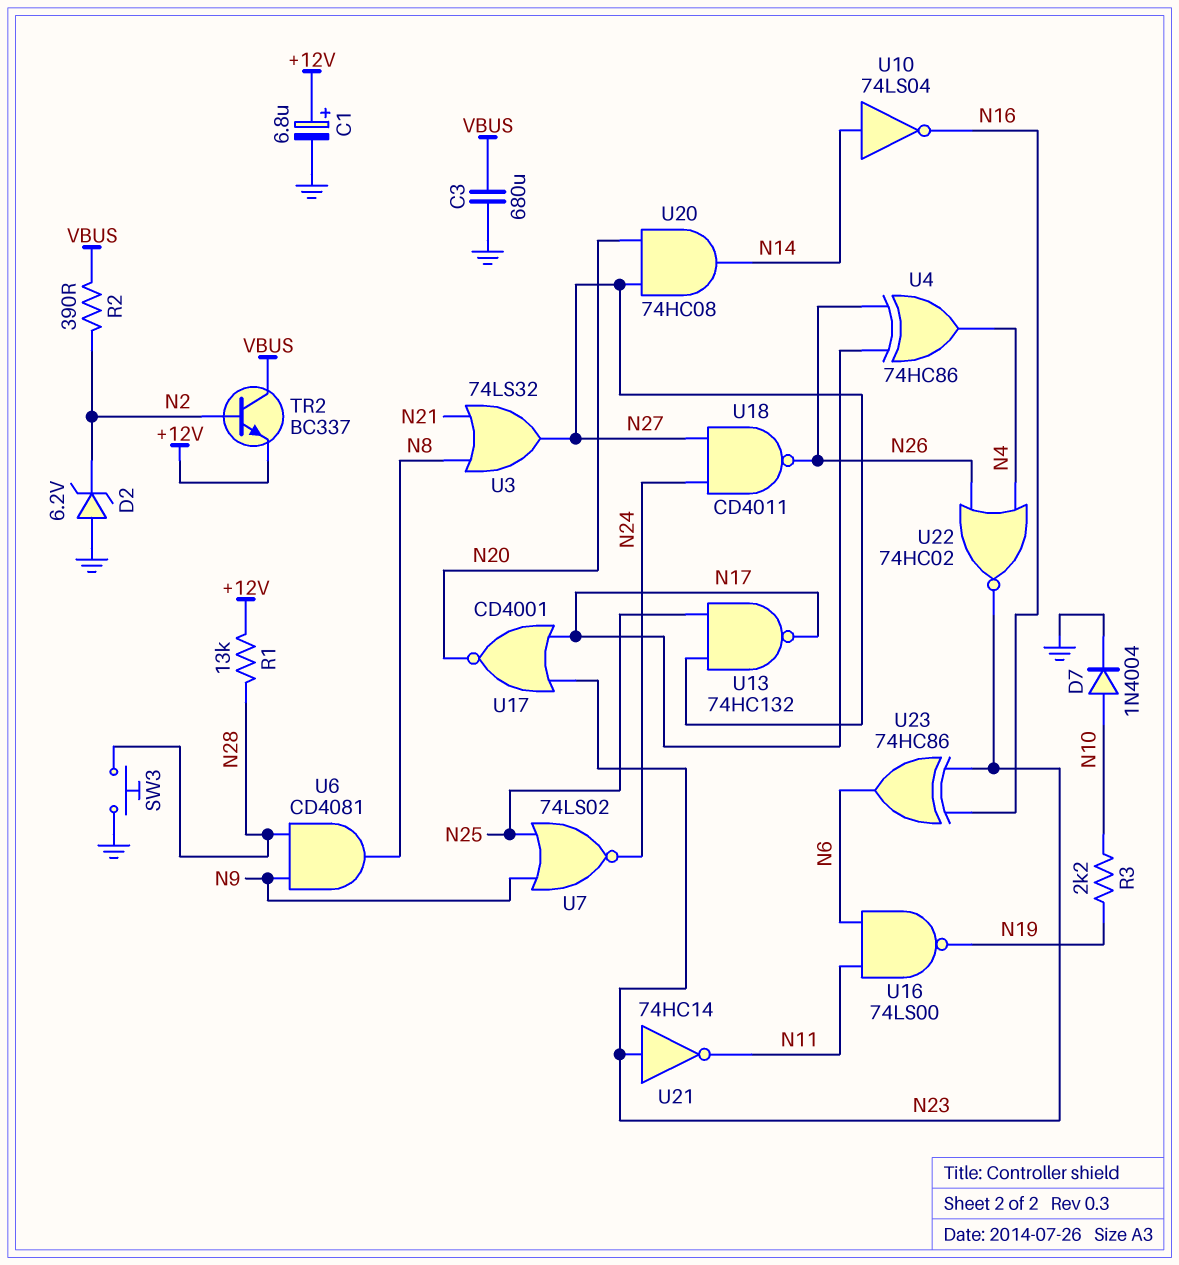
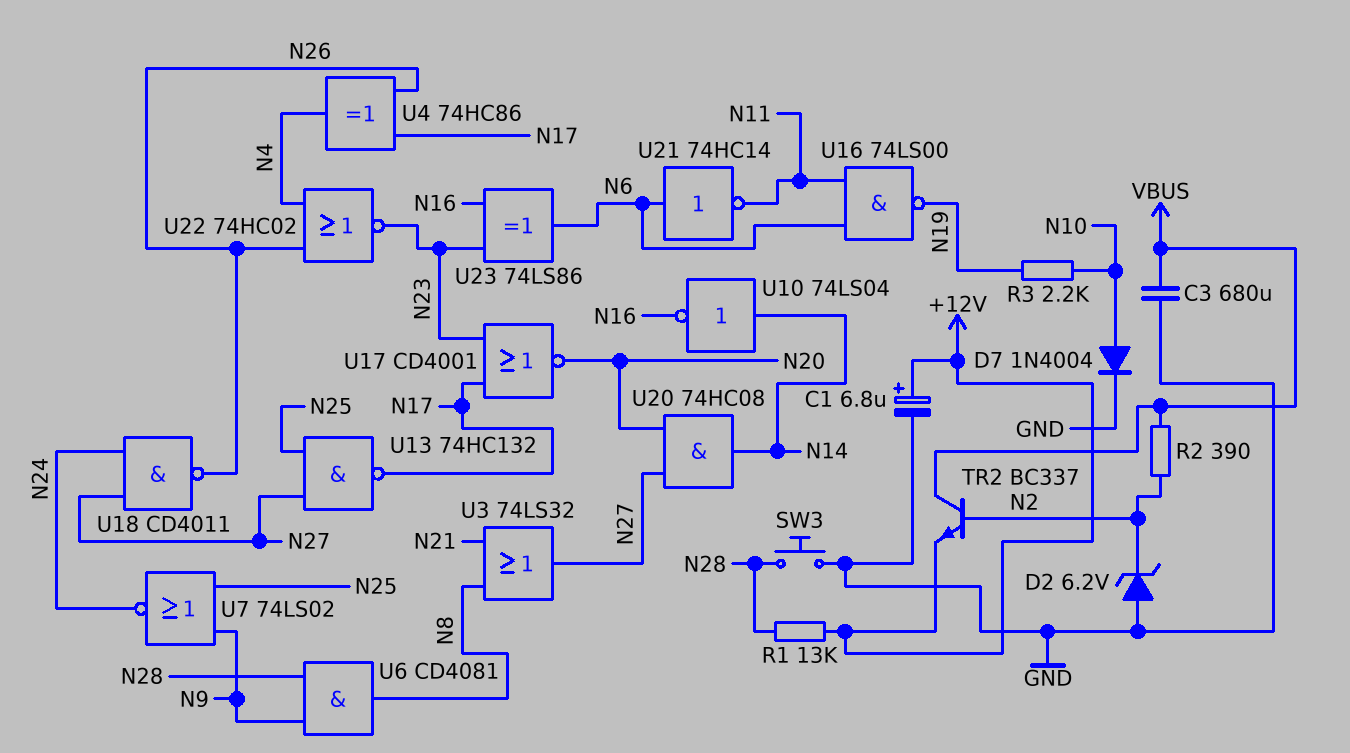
U21: NOT 74HC14 (in N23, out N11) -> NOT 74HC14 (in N6, out N11)
U23: XOR 74HC86 (in N16, in N23, out N6) -> XOR 74LS86 (in N16, in N23, out N6)

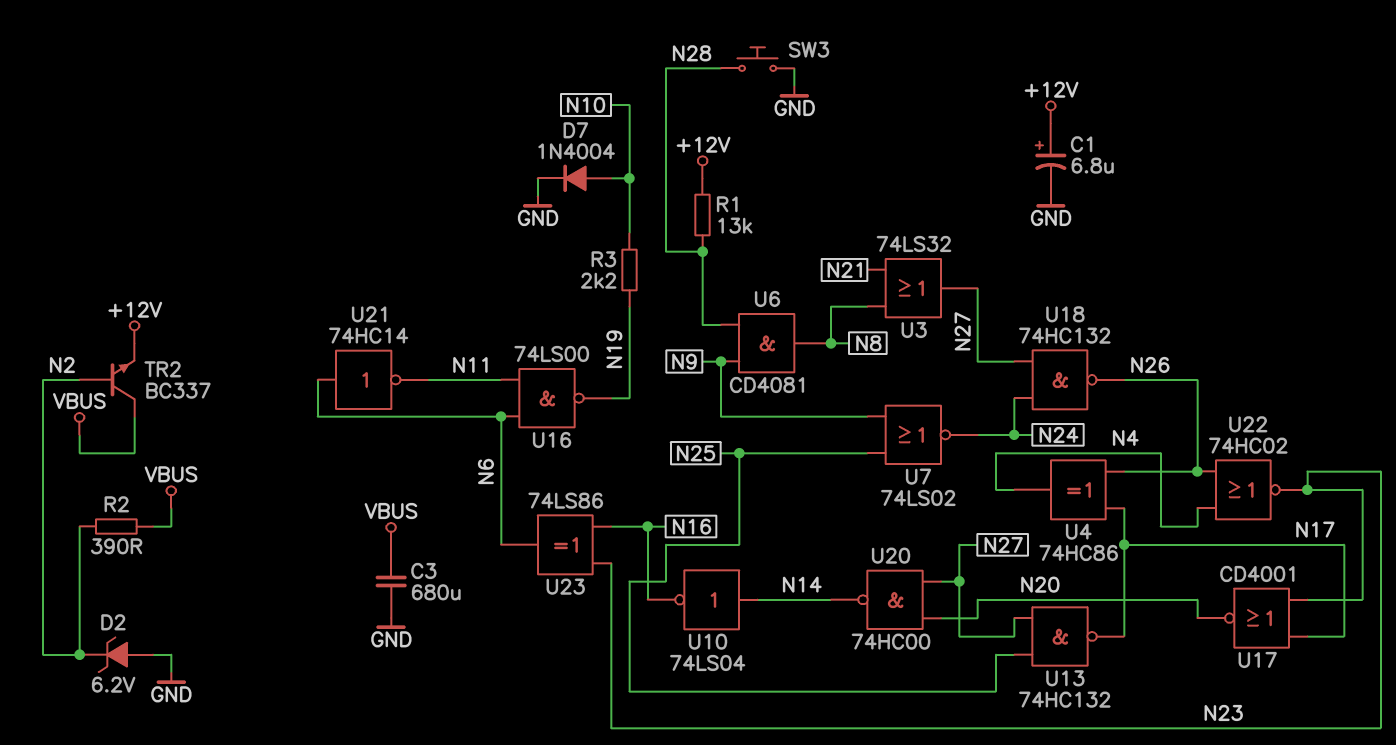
U18: NAND CD4011 (in N24, in N27, out N26) -> NAND 74HC132 (in N24, in N27, out N26)
U20: AND 74HC08 (in N20, in N27, out N14) -> NAND 74HC00 (in N20, in N27, out N14)

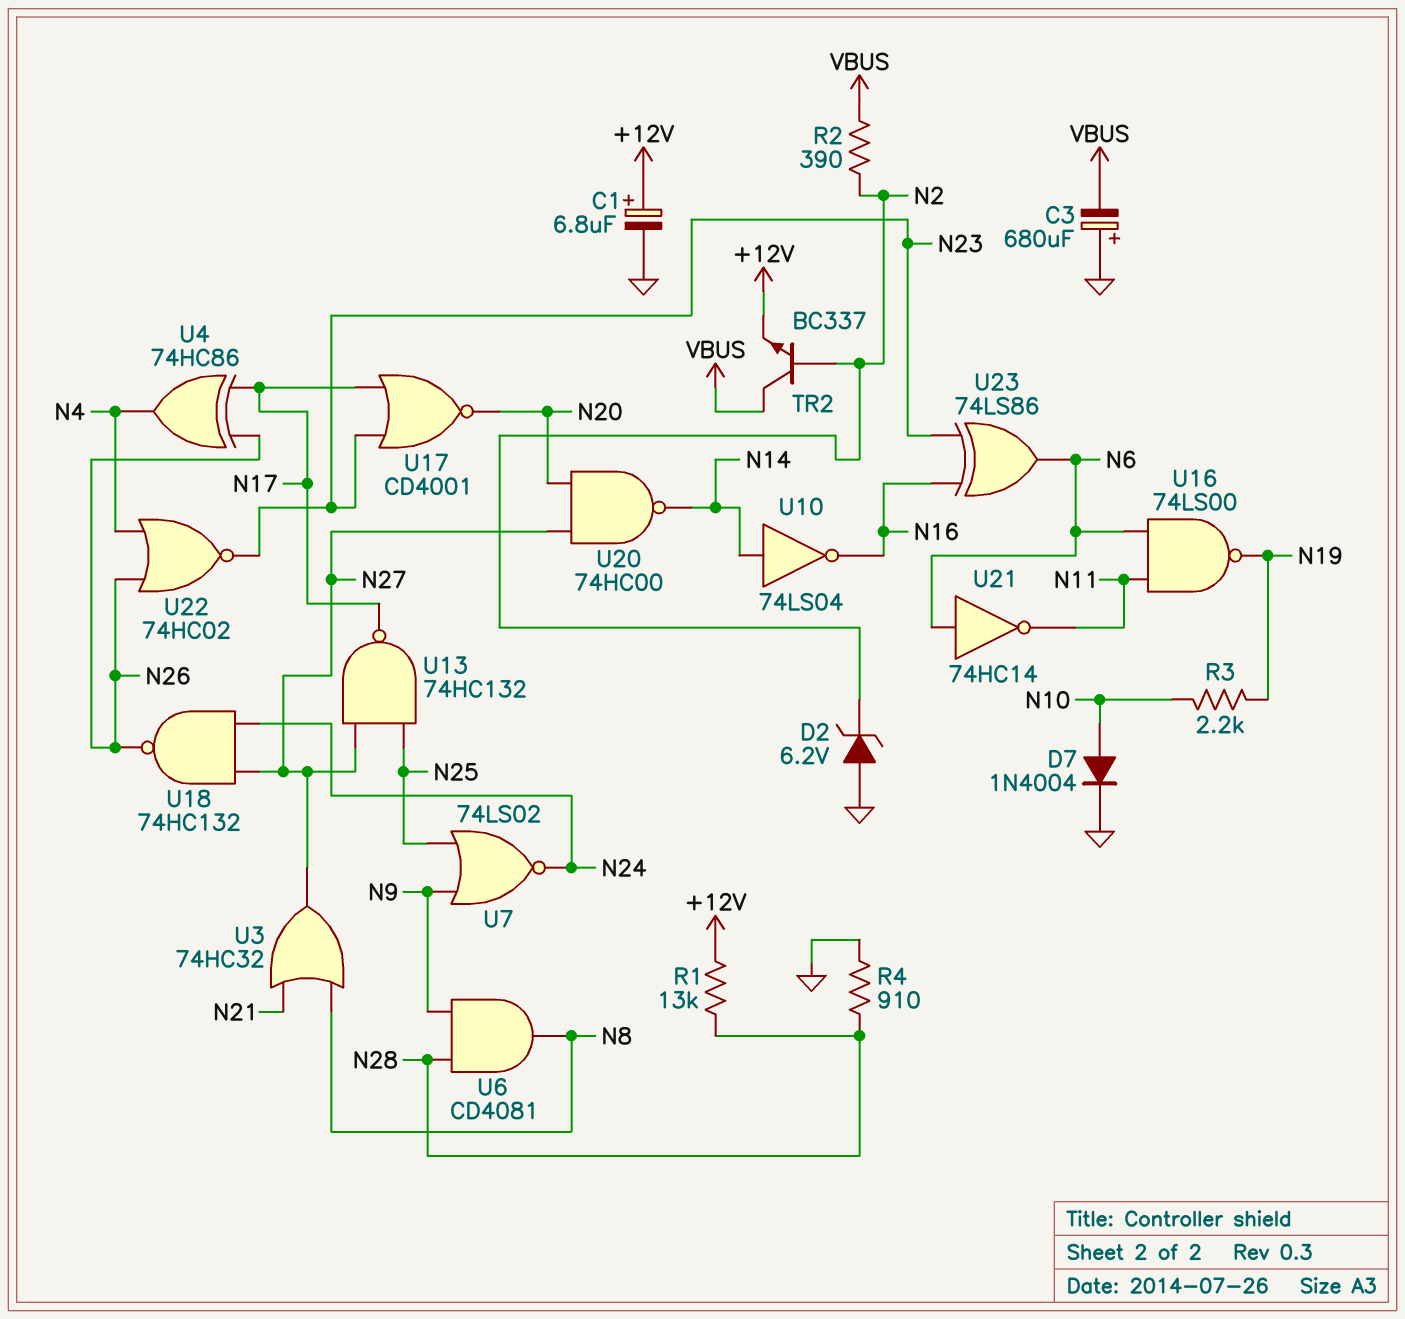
C3: 680uF (GND, VBUS) -> 680uF (plus GND, minus VBUS)
R4: none -> 910 (GND, N28)
SW3: button (GND, N28) -> none
U3: OR 74LS32 (in N8, in N21, out N27) -> OR 74HC32 (in N8, in N21, out N27)

